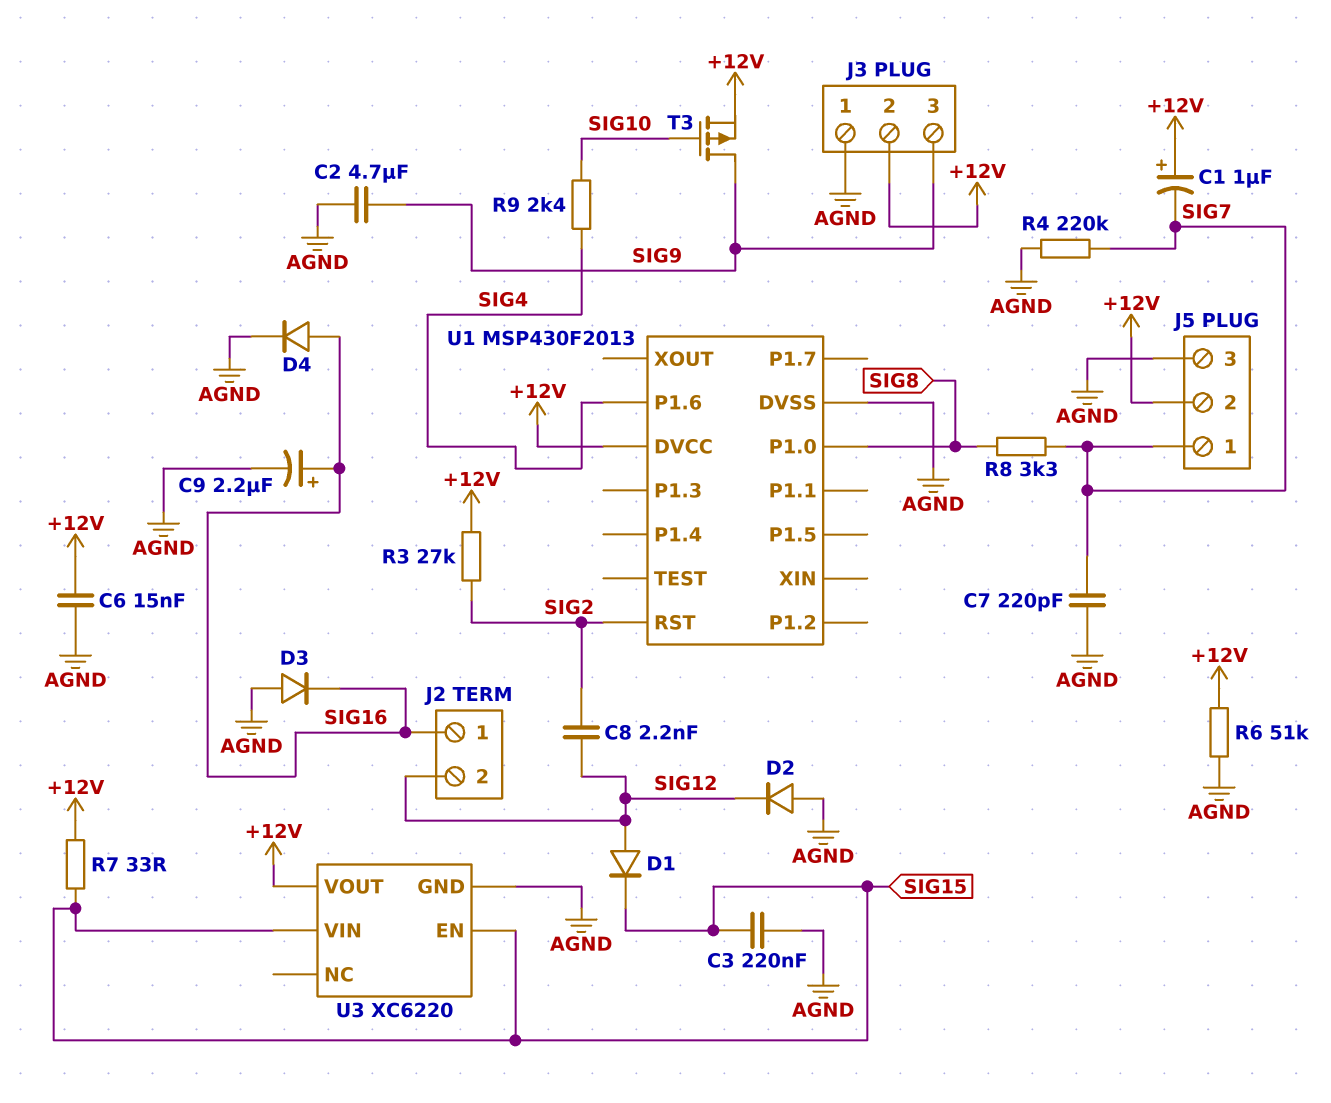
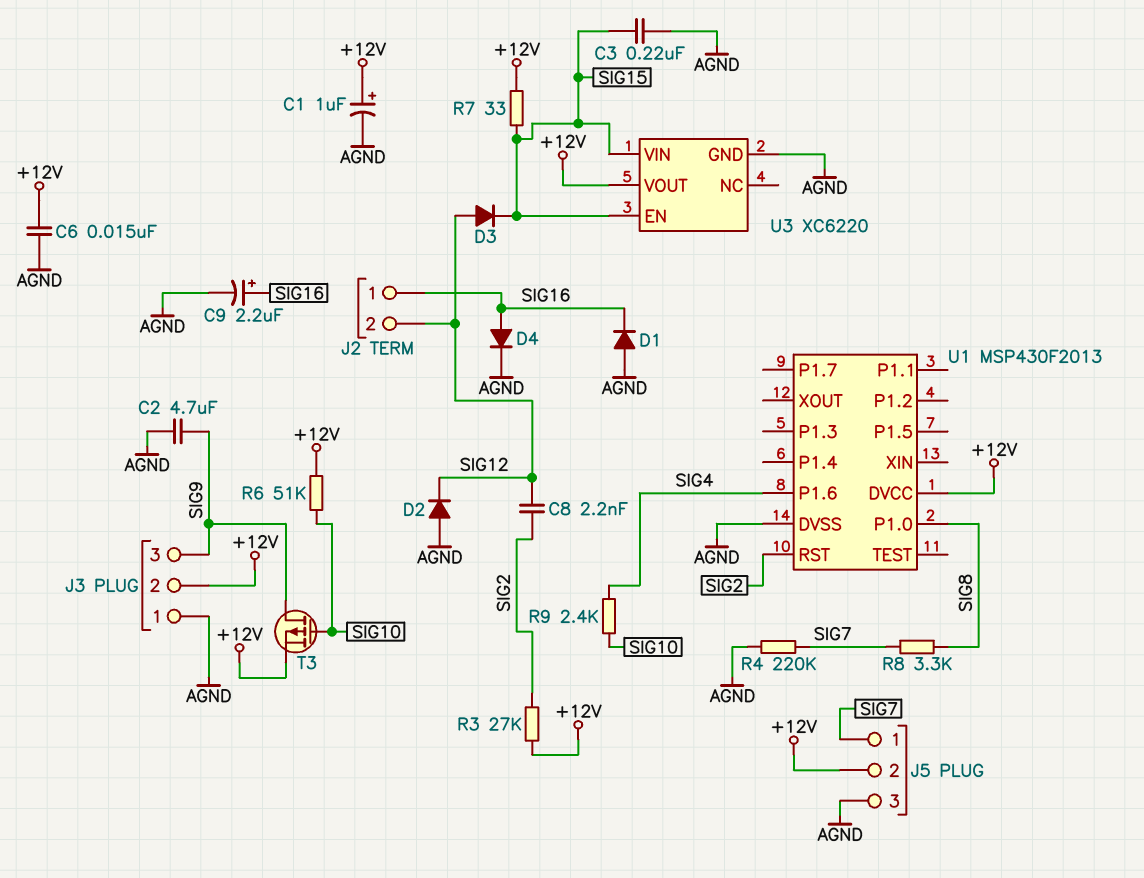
C1: 1uF (plus +12V, minus SIG7) -> 1uF (plus +12V, minus AGND)
C7: 220pF (AGND, SIG7) -> none
D1: diode (A SIG12, K SIG15) -> diode (A AGND, K SIG16)
D3: diode (A AGND, K SIG16) -> diode (A SIG12, K SIG15)
R6: 51k (+12V, AGND) -> 51k (+12V, SIG10)

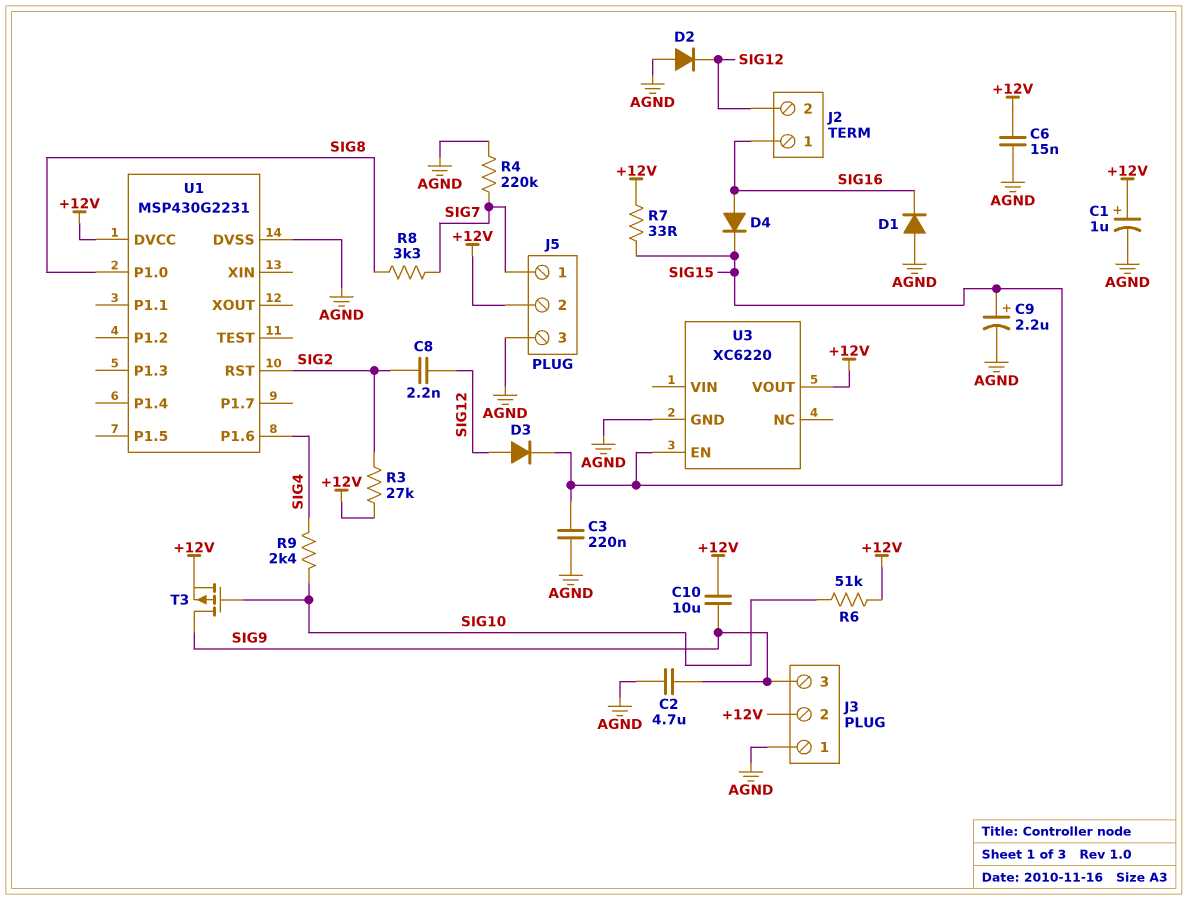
C9: 2.2uF (plus SIG16, minus AGND) -> 2.2uF (plus SIG15, minus AGND)
C10: none -> 10uF (+12V, SIG9)
D4: diode (A SIG16, K AGND) -> diode (A SIG16, K SIG15)
U1: MSP430F2013 -> MSP430G2231
U3 pin VIN: SIG15 -> none

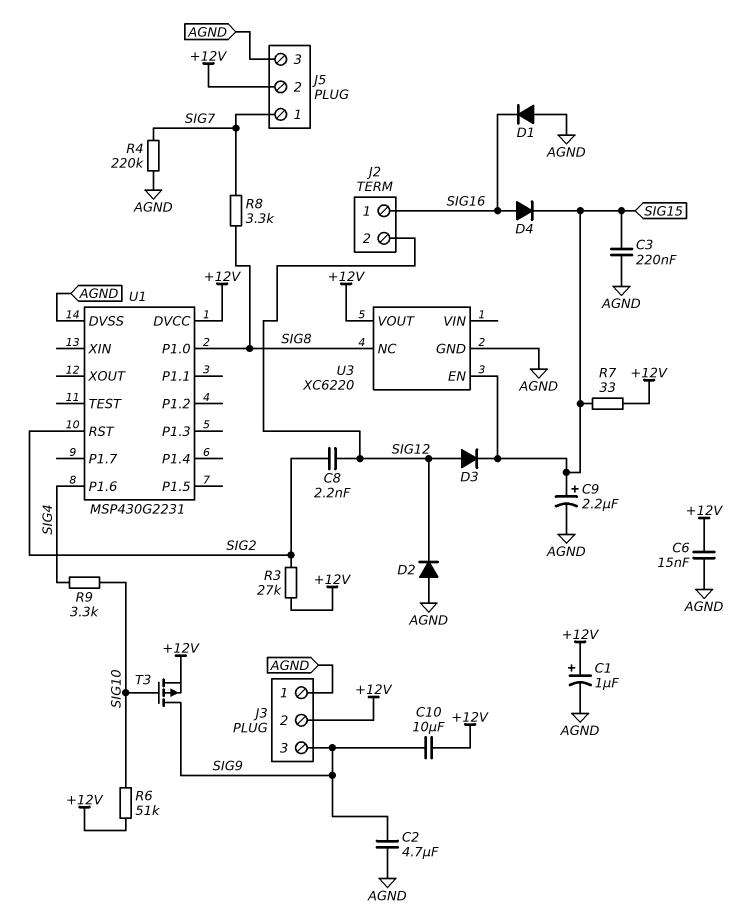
R9: 2.4k (SIG4, SIG10) -> 3.3k (SIG4, SIG10)
U3 pin NC: none -> SIG8

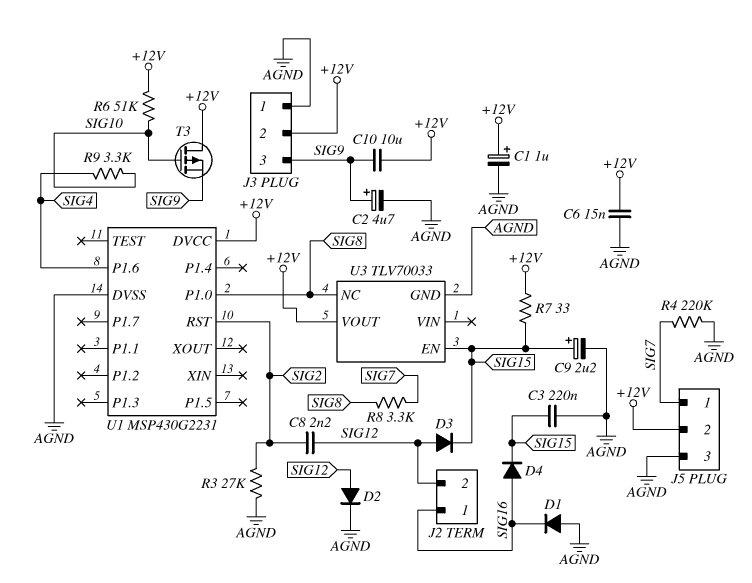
C2: 4.7uF (AGND, SIG9) -> 4.7uF (plus SIG9, minus AGND)
D2: diode (A AGND, K SIG12) -> diode (A SIG12, K AGND)
R3: 27k (+12V, SIG2) -> 27k (AGND, SIG2)
T3: PMOS (G SIG10, D SIG9, S +12V) -> PMOS (G SIG10, D +12V, S SIG9)
U3: XC6220 -> TLV70033

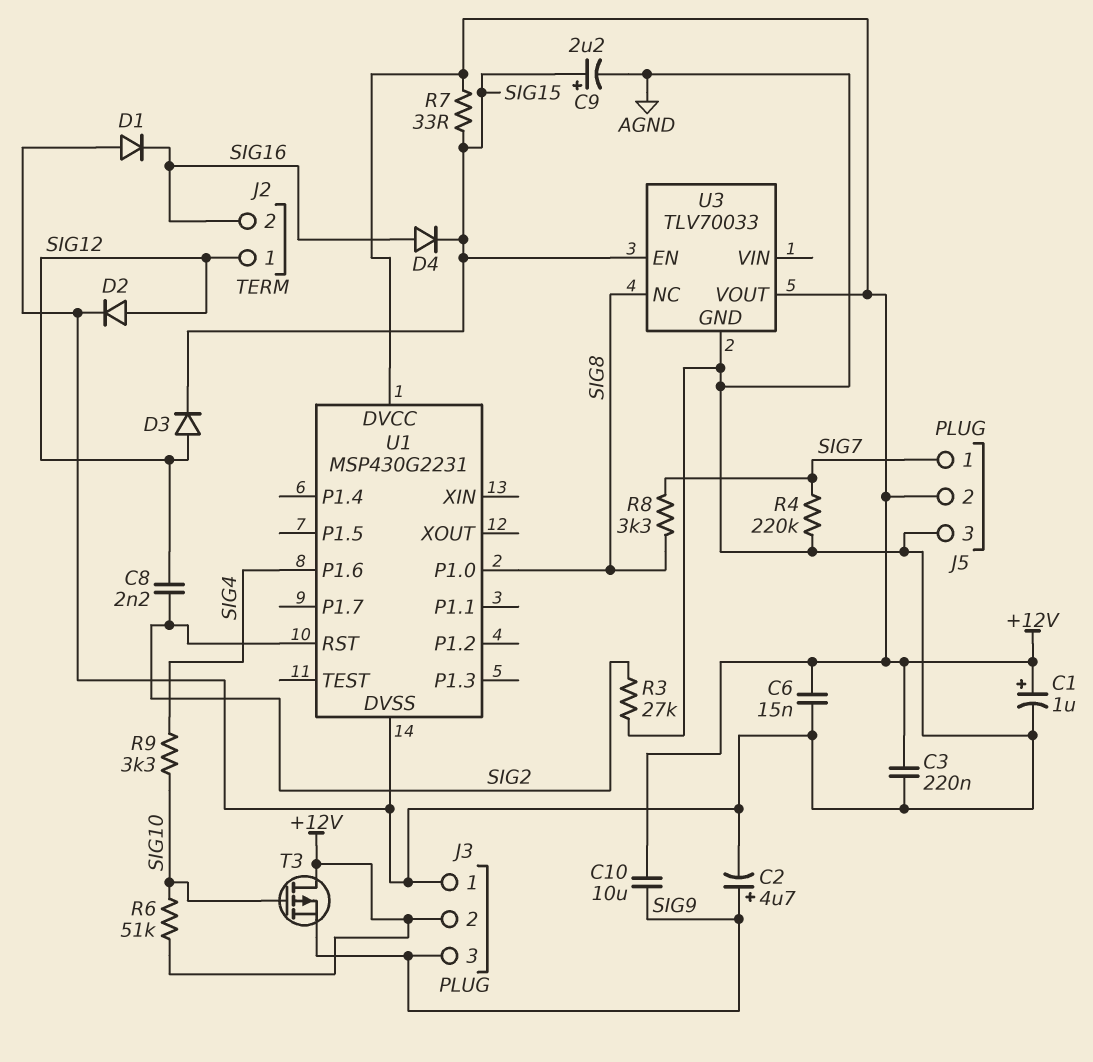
C3: 220nF (AGND, SIG15) -> 220nF (+12V, AGND)
J2 pin 1: SIG16 -> SIG12
J2 pin 2: SIG12 -> SIG16

